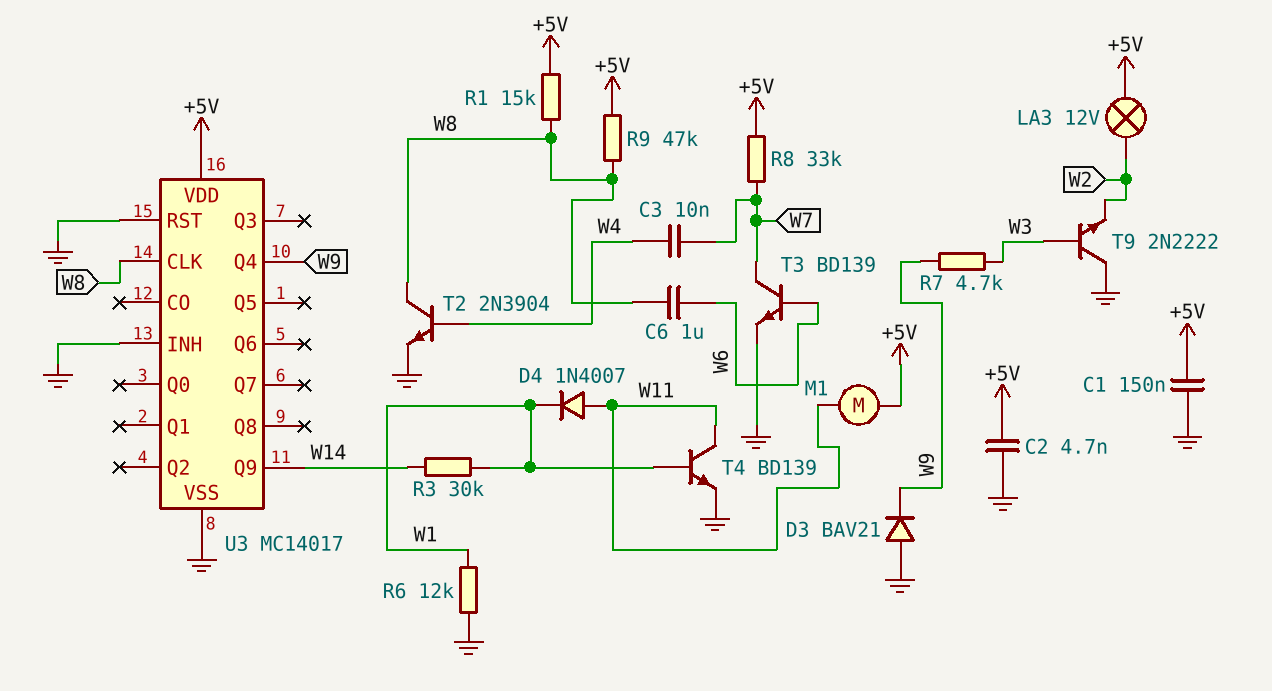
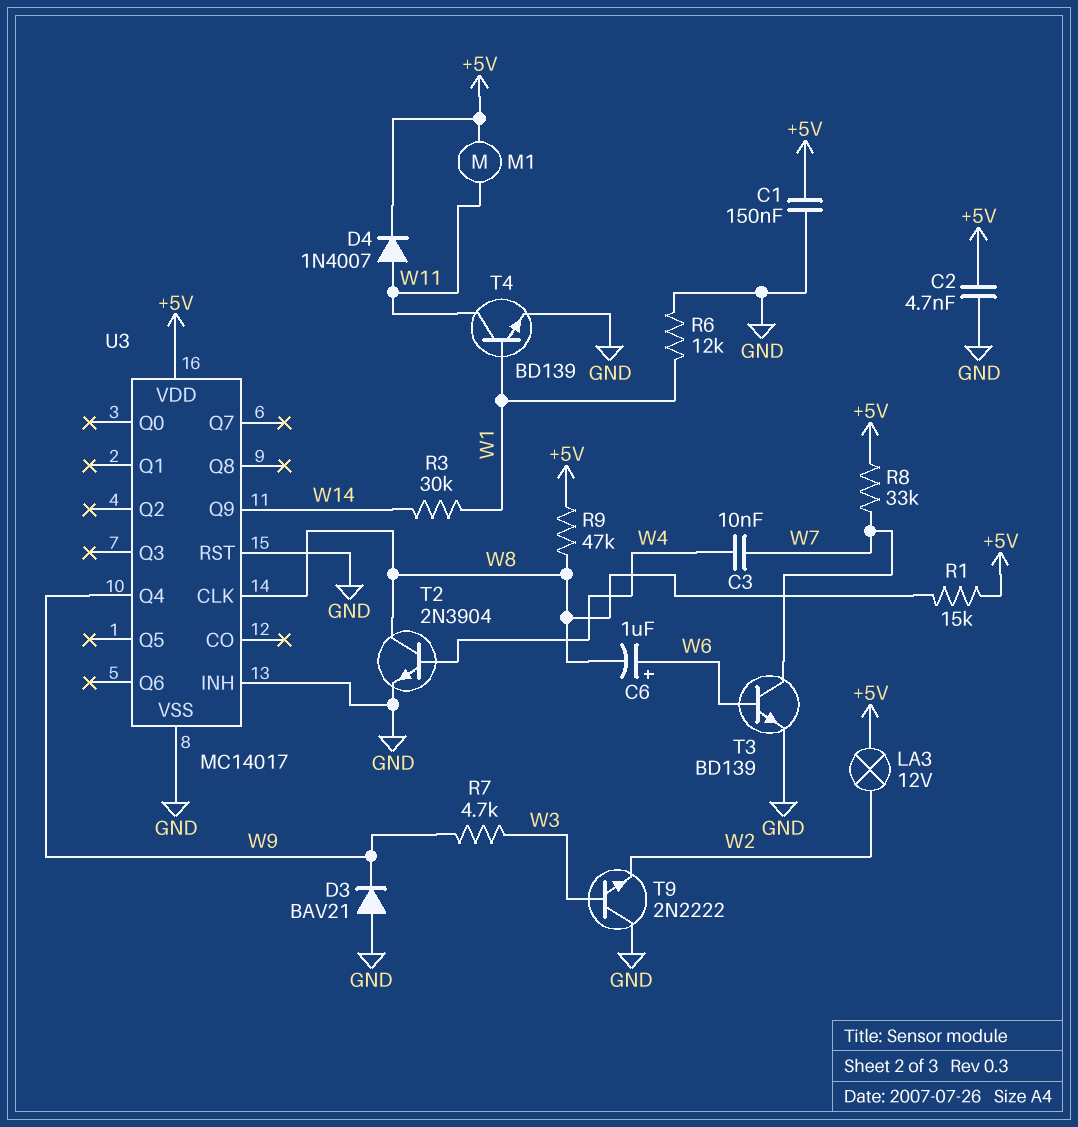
C6: 1uF (W6, W8) -> 1uF (plus W6, minus W8)
D4: diode 1N4007 (A W11, K W1) -> diode 1N4007 (A W11, K +5V)

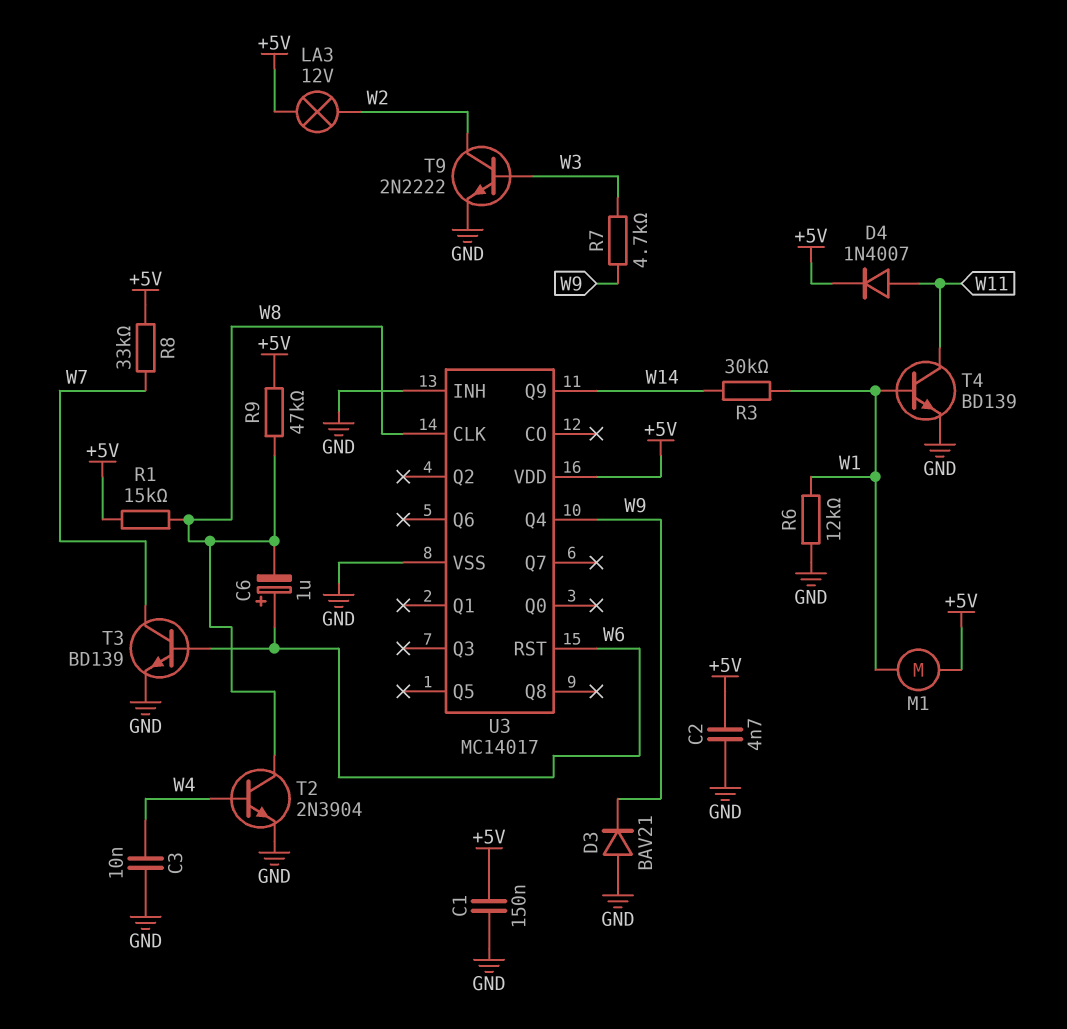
C3: 10nF (W4, W7) -> 10nF (GND, W4)
M1: motor (+5V, W11) -> motor (+5V, W1)
T9: NPN 2N2222 (B W3, C GND, E W2) -> NPN 2N2222 (B W3, C W2, E GND)
U3 pin RST: GND -> W6

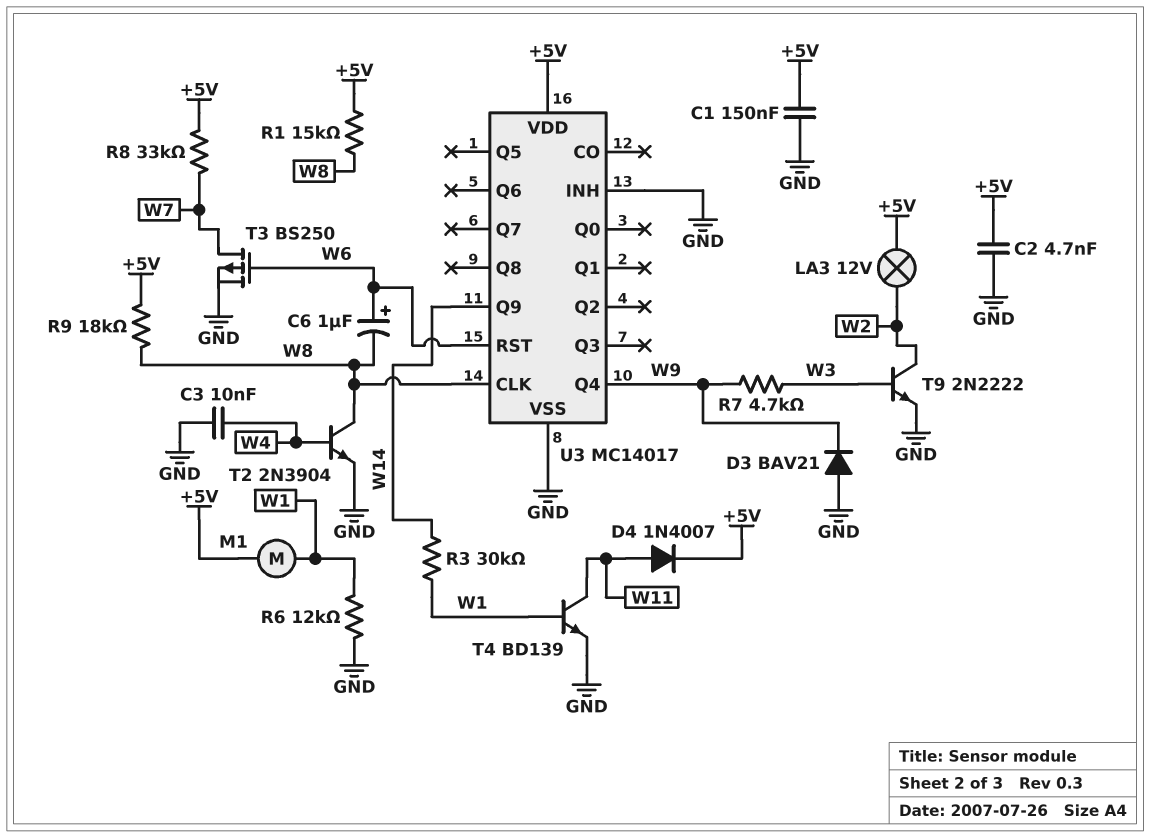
R9: 47k (+5V, W8) -> 18k (+5V, W8)
T3: NPN BD139 (B W6, C W7, E GND) -> PMOS BS250 (G W6, D W7, S GND)

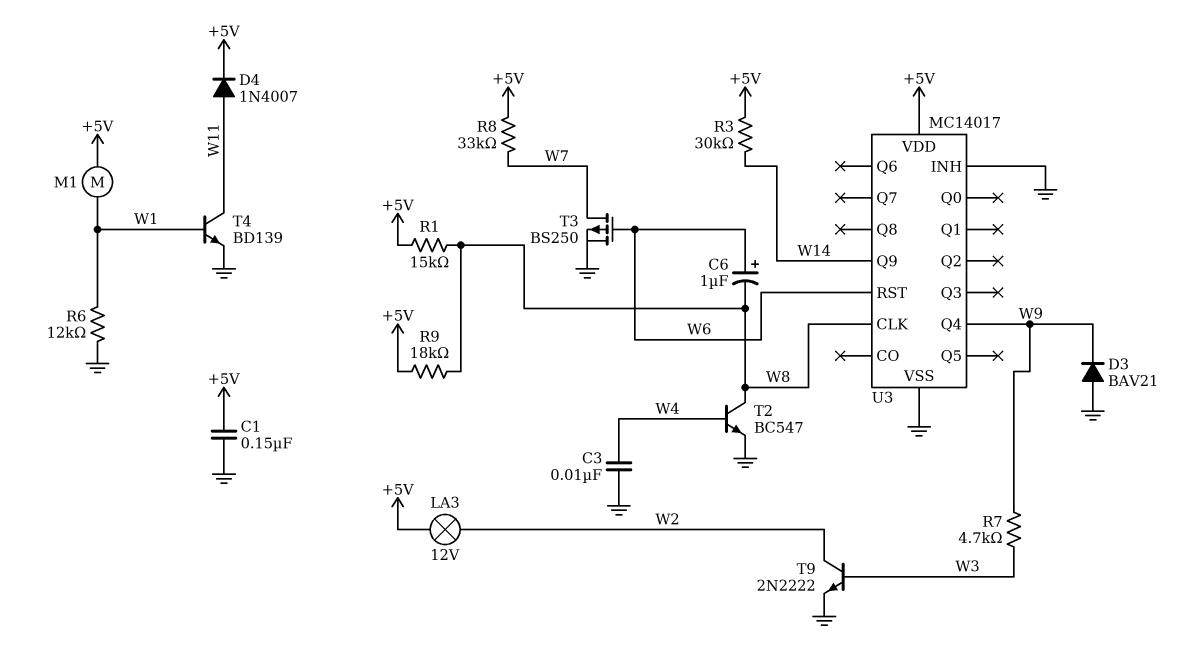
C2: 4.7nF (+5V, GND) -> none
R3: 30k (W1, W14) -> 30k (+5V, W14)
T2: NPN 2N3904 (B W4, C W8, E GND) -> NPN BC547 (B W4, C W8, E GND)

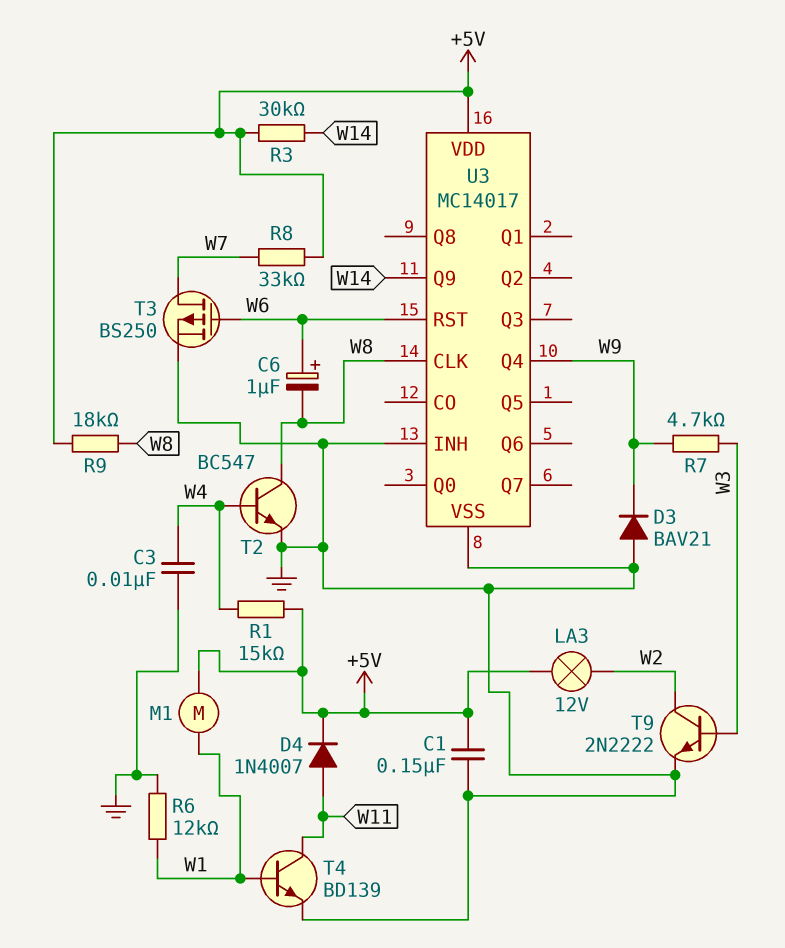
R1: 15k (+5V, W8) -> 15k (+5V, W4)

